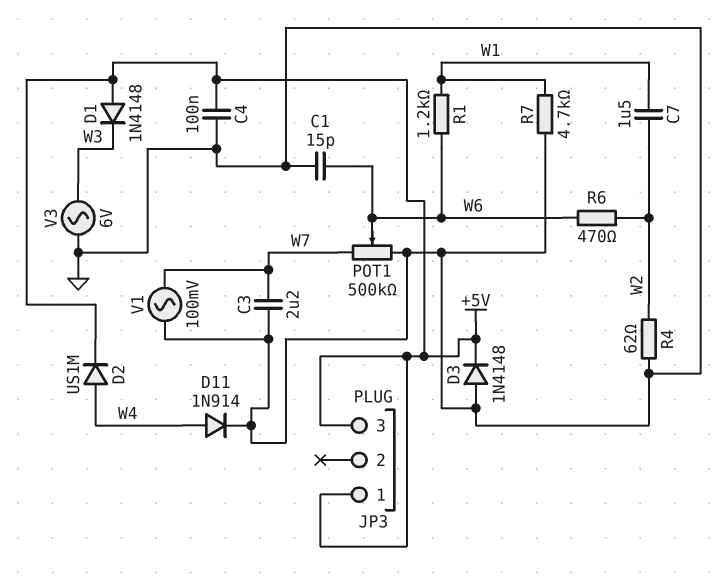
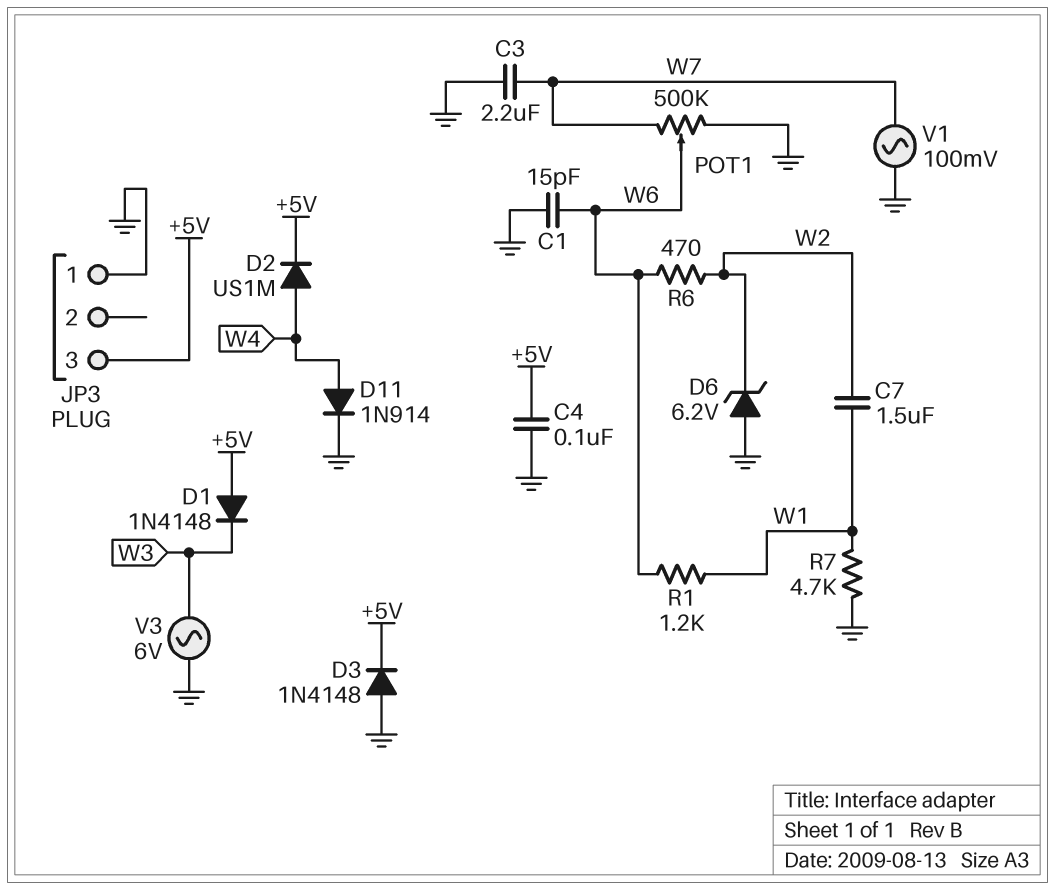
D6: none -> zener 6.2V (A GND, K W2)
JP3 pin 1: +5V -> GND
R4: 62 (GND, W2) -> none

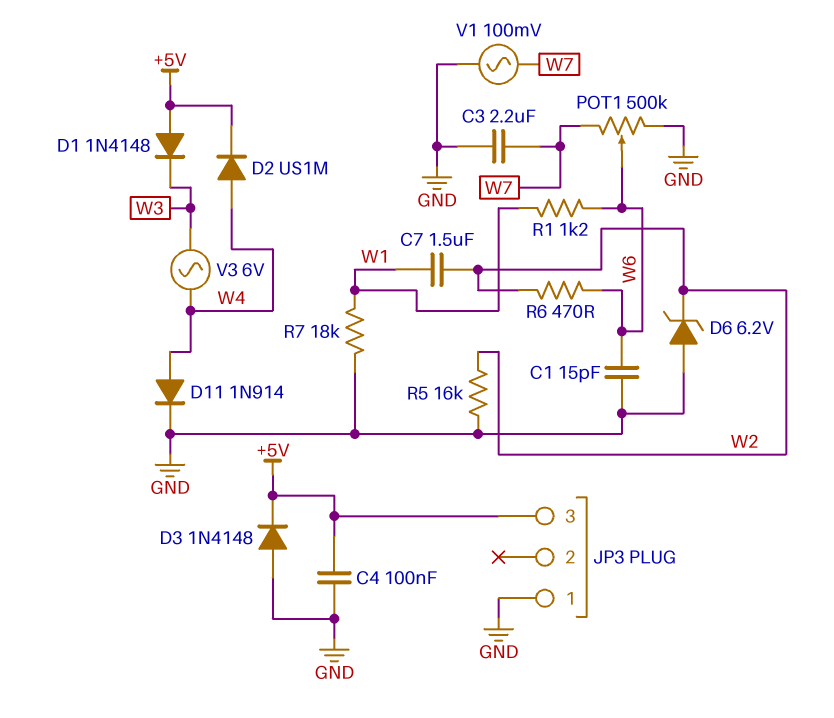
R5: none -> 16k (GND, W2)
R7: 4.7k (GND, W1) -> 18k (GND, W1)
V3: AC 6V (GND, W3) -> AC 6V (W3, W4)

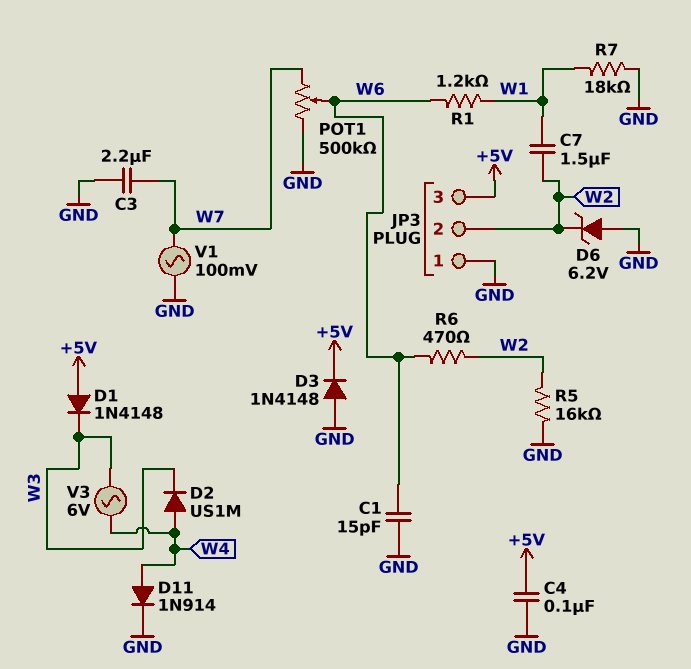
D2: diode US1M (A W4, K +5V) -> diode US1M (A W4, K W3)
JP3 pin 2: none -> W2

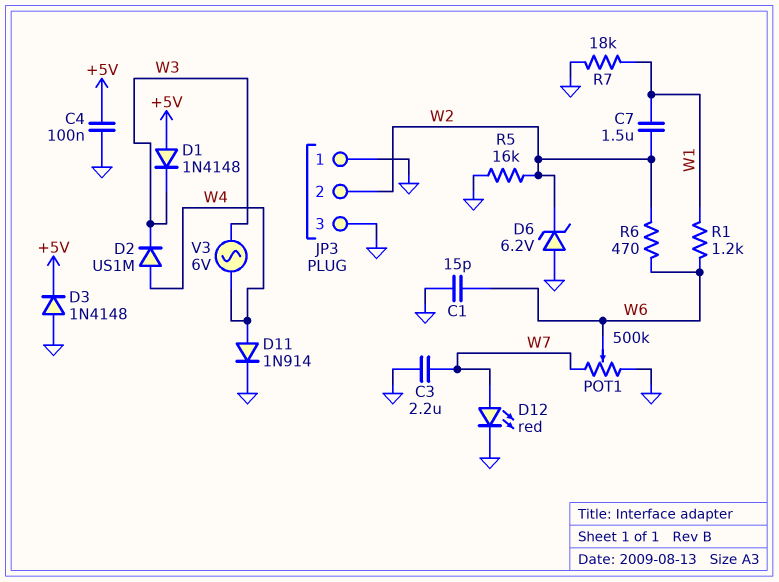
D12: none -> LED red (A W7, K GND)
JP3 pin 3: +5V -> GND
V1: AC 100mV (GND, W7) -> none

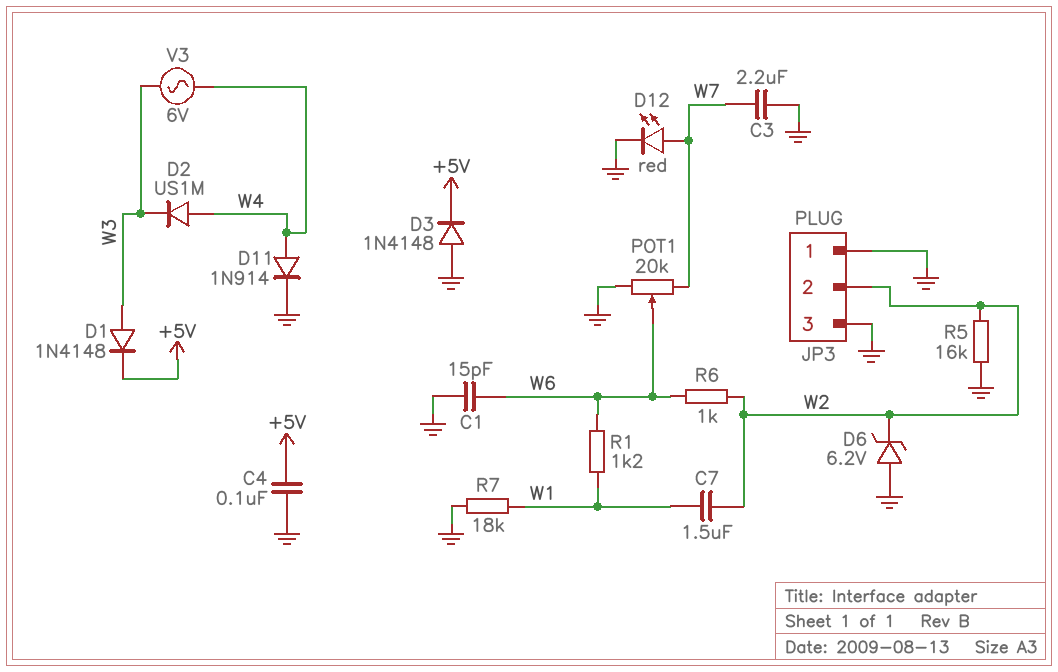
D1: diode 1N4148 (A +5V, K W3) -> diode 1N4148 (A W3, K +5V)
POT1: 500k (GND, W7, wiper W6) -> 20k (GND, W7, wiper W6)
R6: 470 (W2, W6) -> 1k (W2, W6)

